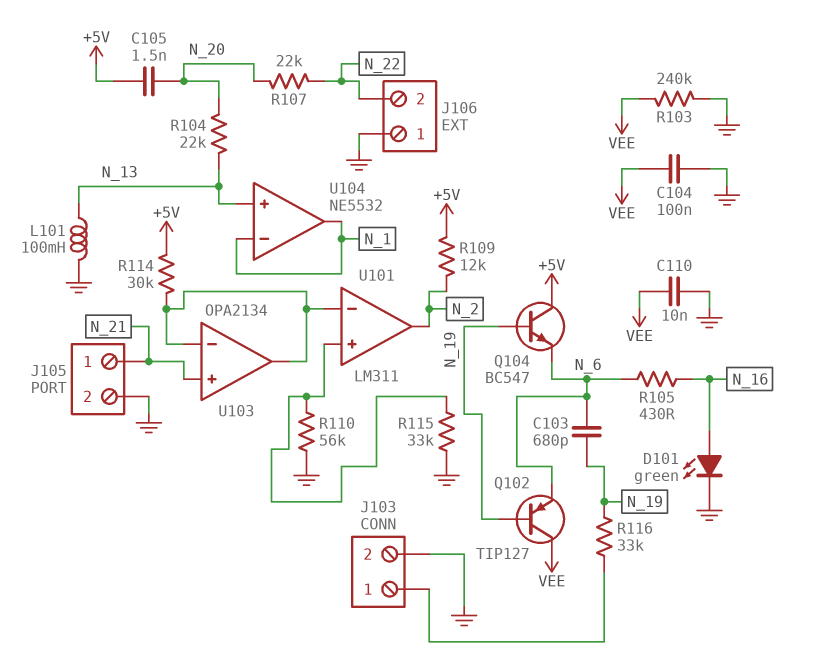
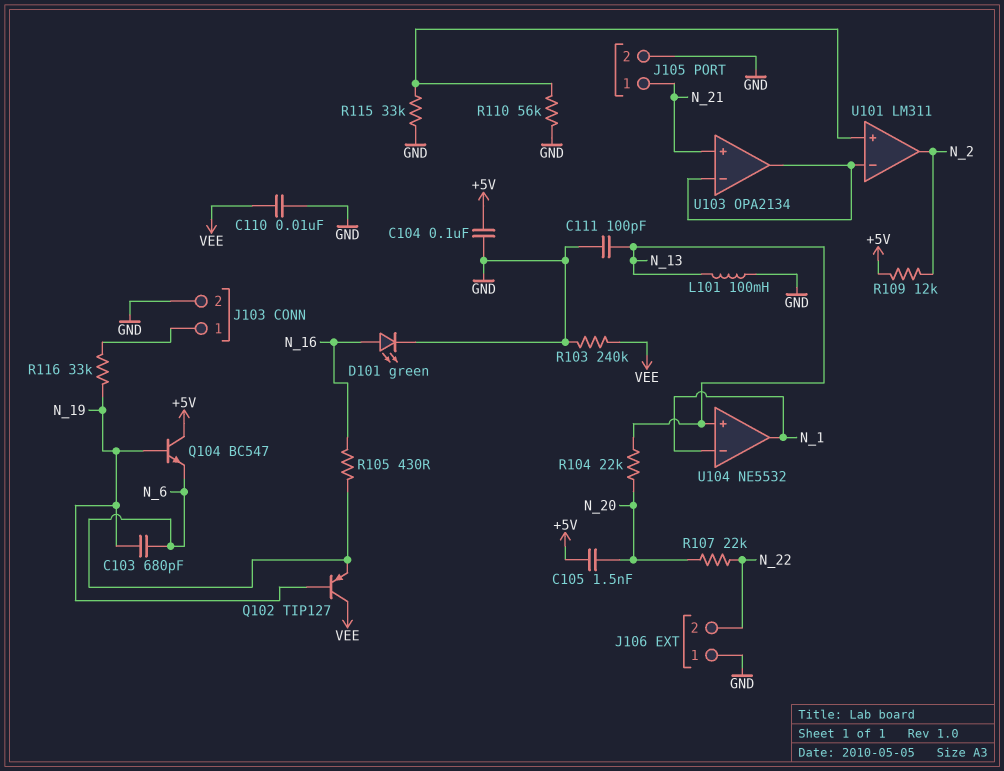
C104: 100nF (GND, VEE) -> 100nF (+5V, GND)
C111: none -> 100pF (GND, N_13)
R114: 30k (+5V, U101/in-) -> none

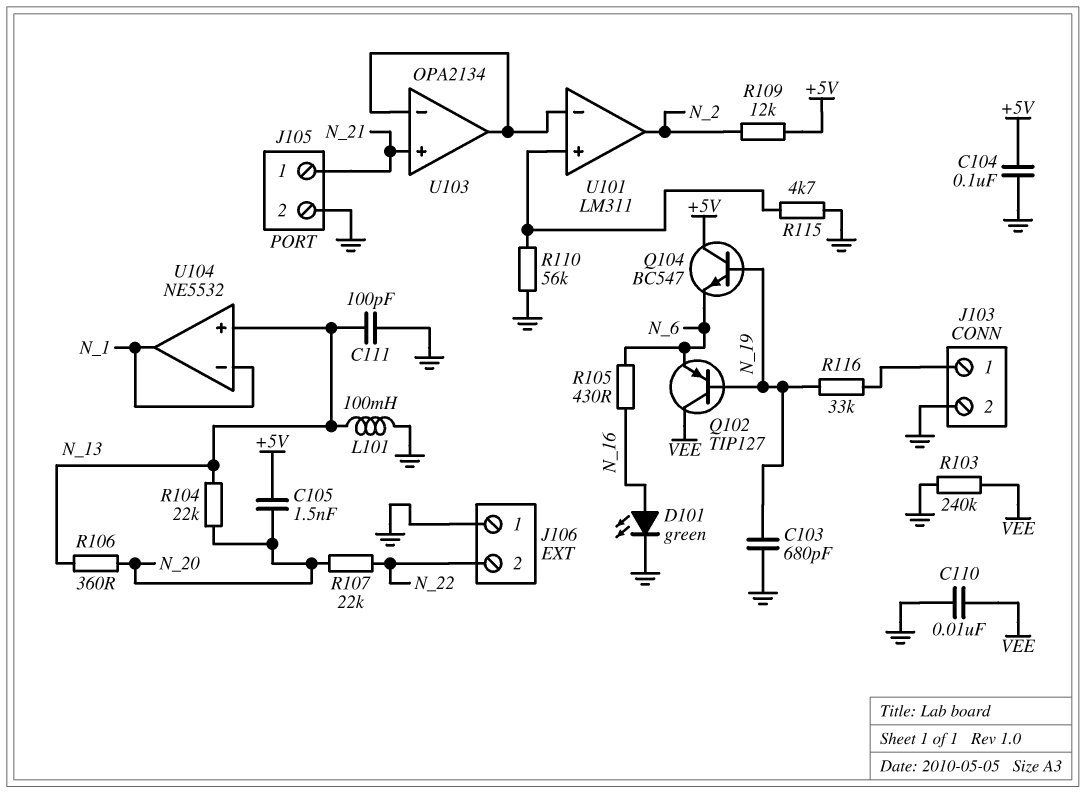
C103: 680pF (N_6, N_19) -> 680pF (GND, N_19)
R106: none -> 360 (N_13, N_20)
R115: 33k (GND, U101/in+) -> 4.7k (GND, U101/in+)

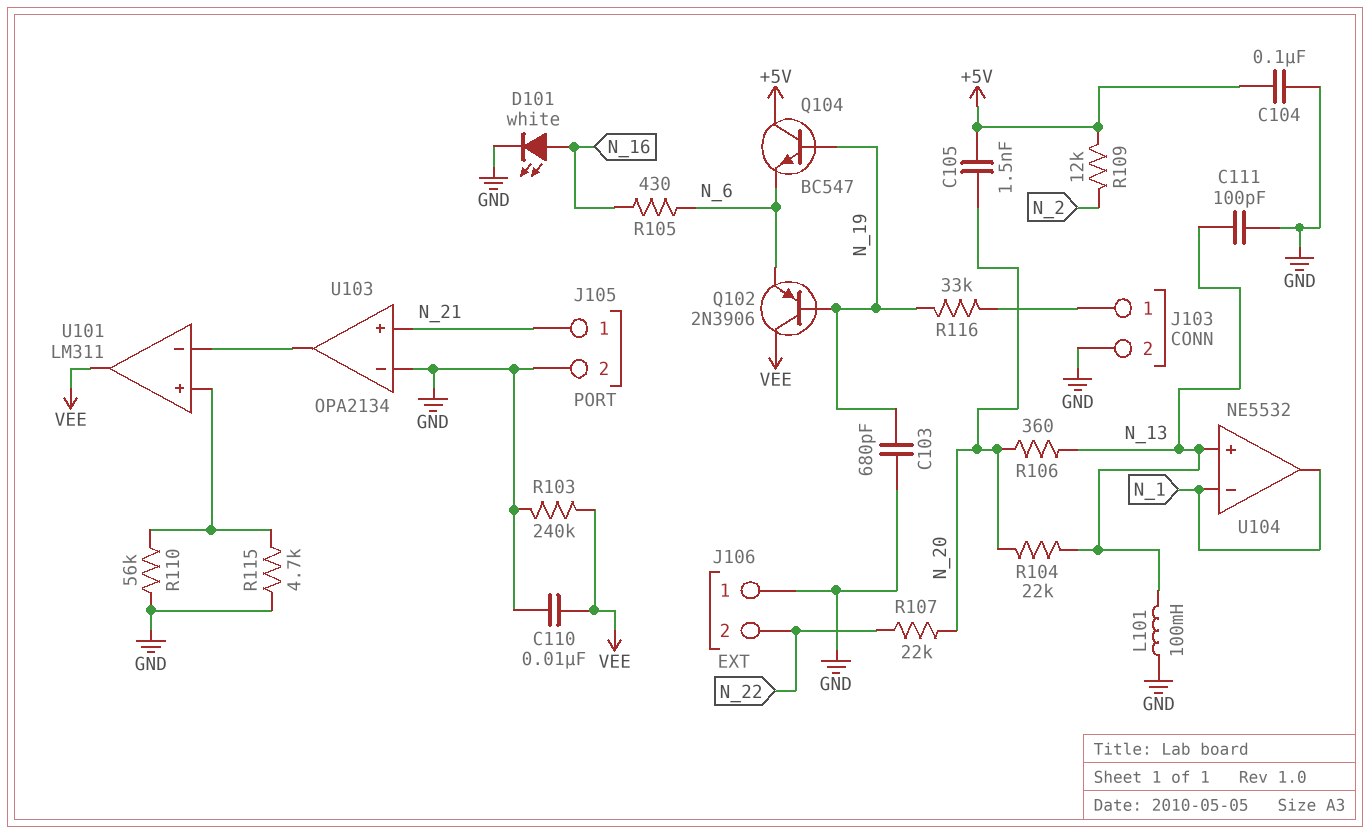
D101: LED green (A N_16, K GND) -> LED white (A N_16, K GND)
Q102: PNP TIP127 (B N_19, C VEE, E N_6) -> PNP 2N3906 (B N_19, C VEE, E N_6)
U101 pin out: N_2 -> VEE
U103 pin in-: U101/in- -> GND

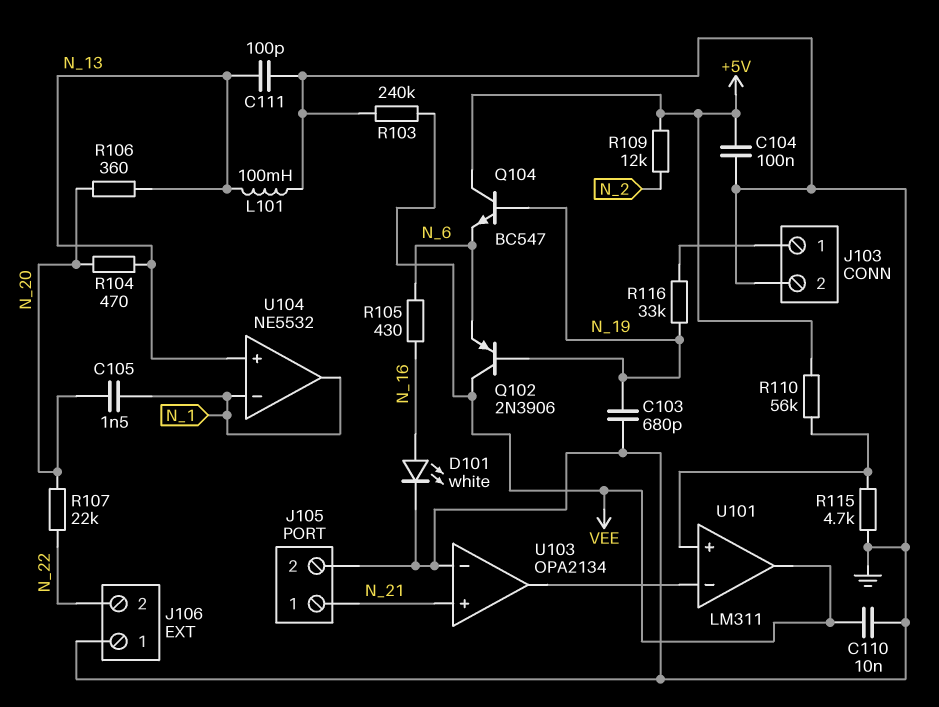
C105: 1.5nF (+5V, N_20) -> 1.5nF (N_1, N_20)
R104: 22k (N_13, N_20) -> 470 (N_13, N_20)
R110: 56k (GND, U101/in+) -> 56k (+5V, U101/in+)

